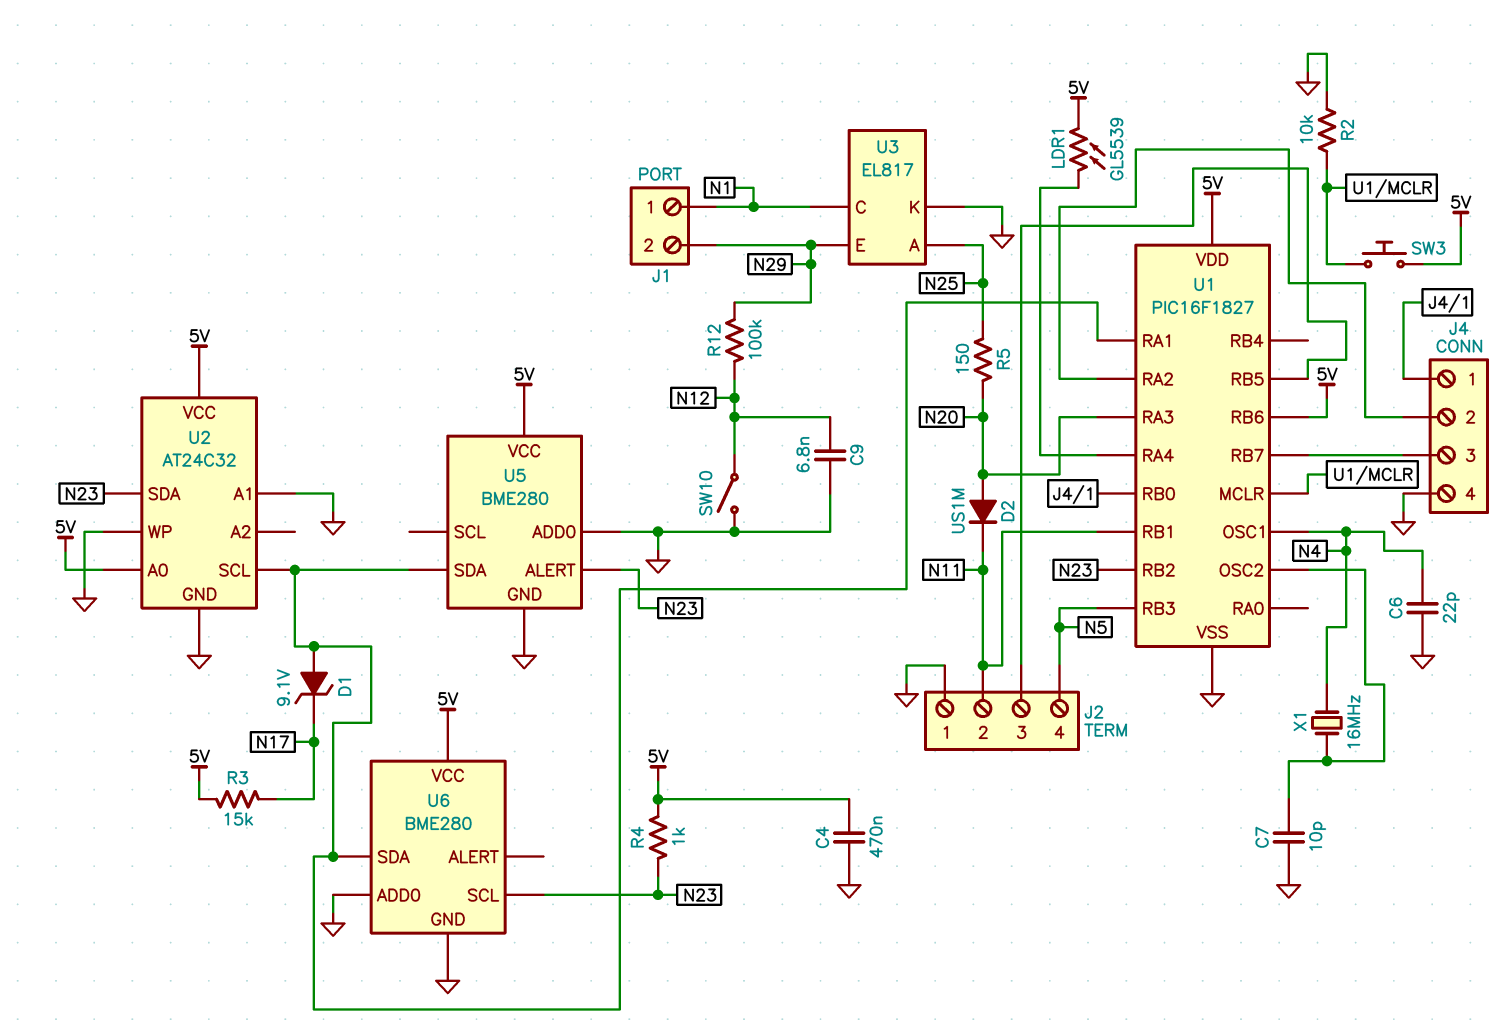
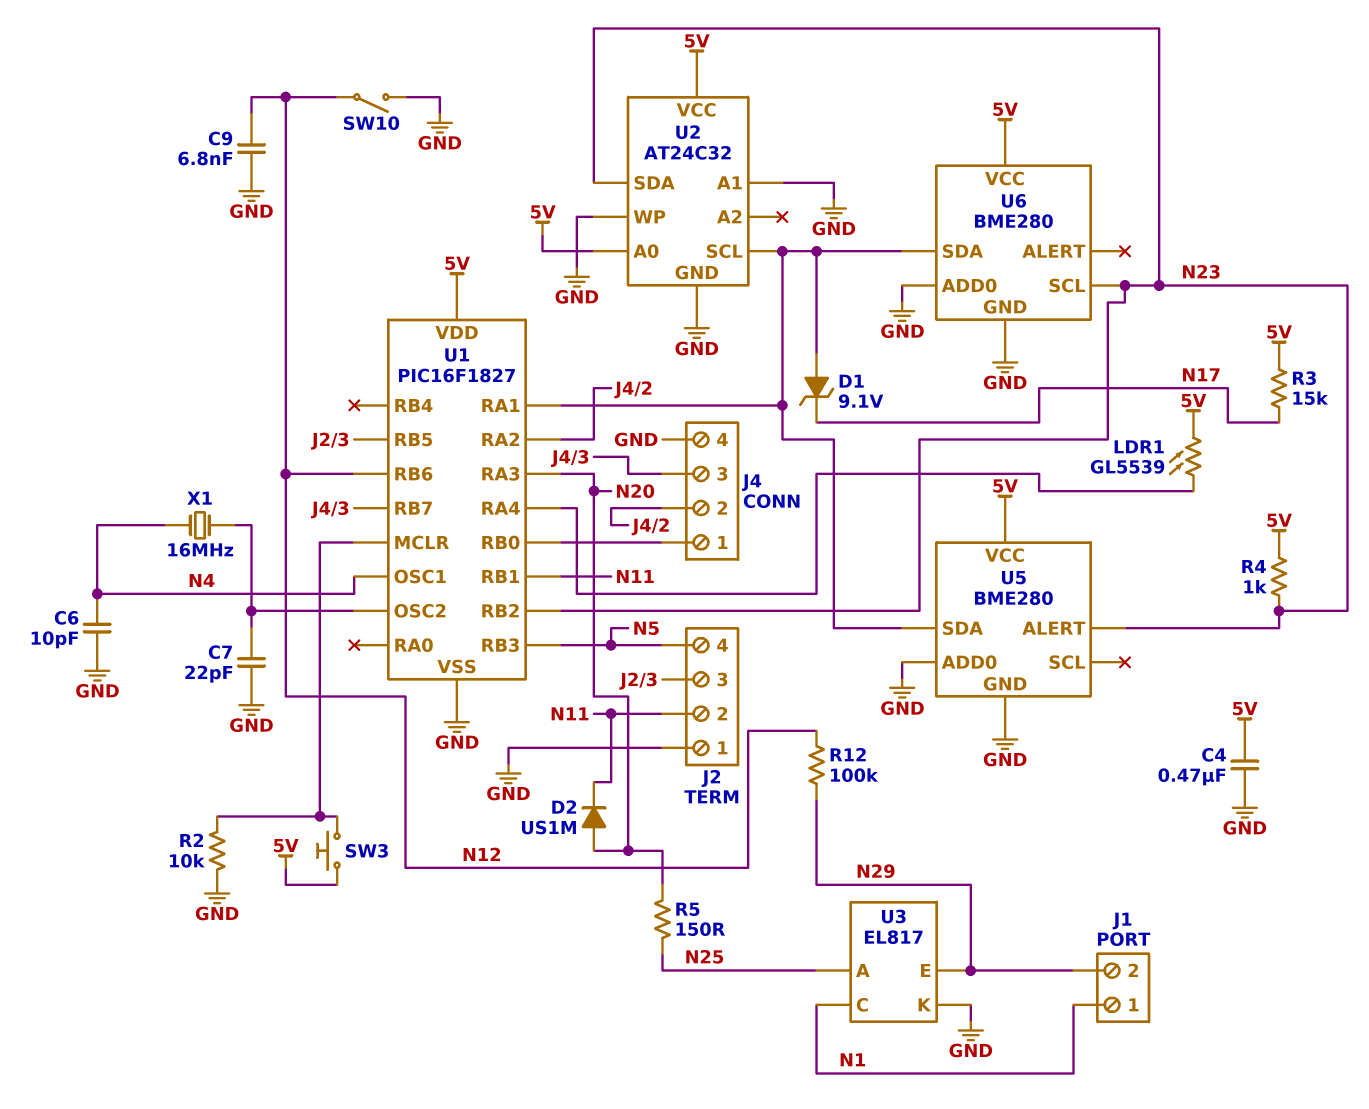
C6: 22pF (GND, N4) -> 10pF (GND, N4)
C7: 10pF (GND, U1/OSC2) -> 22pF (GND, U1/OSC2)
U1 pin RB6: 5V -> N12

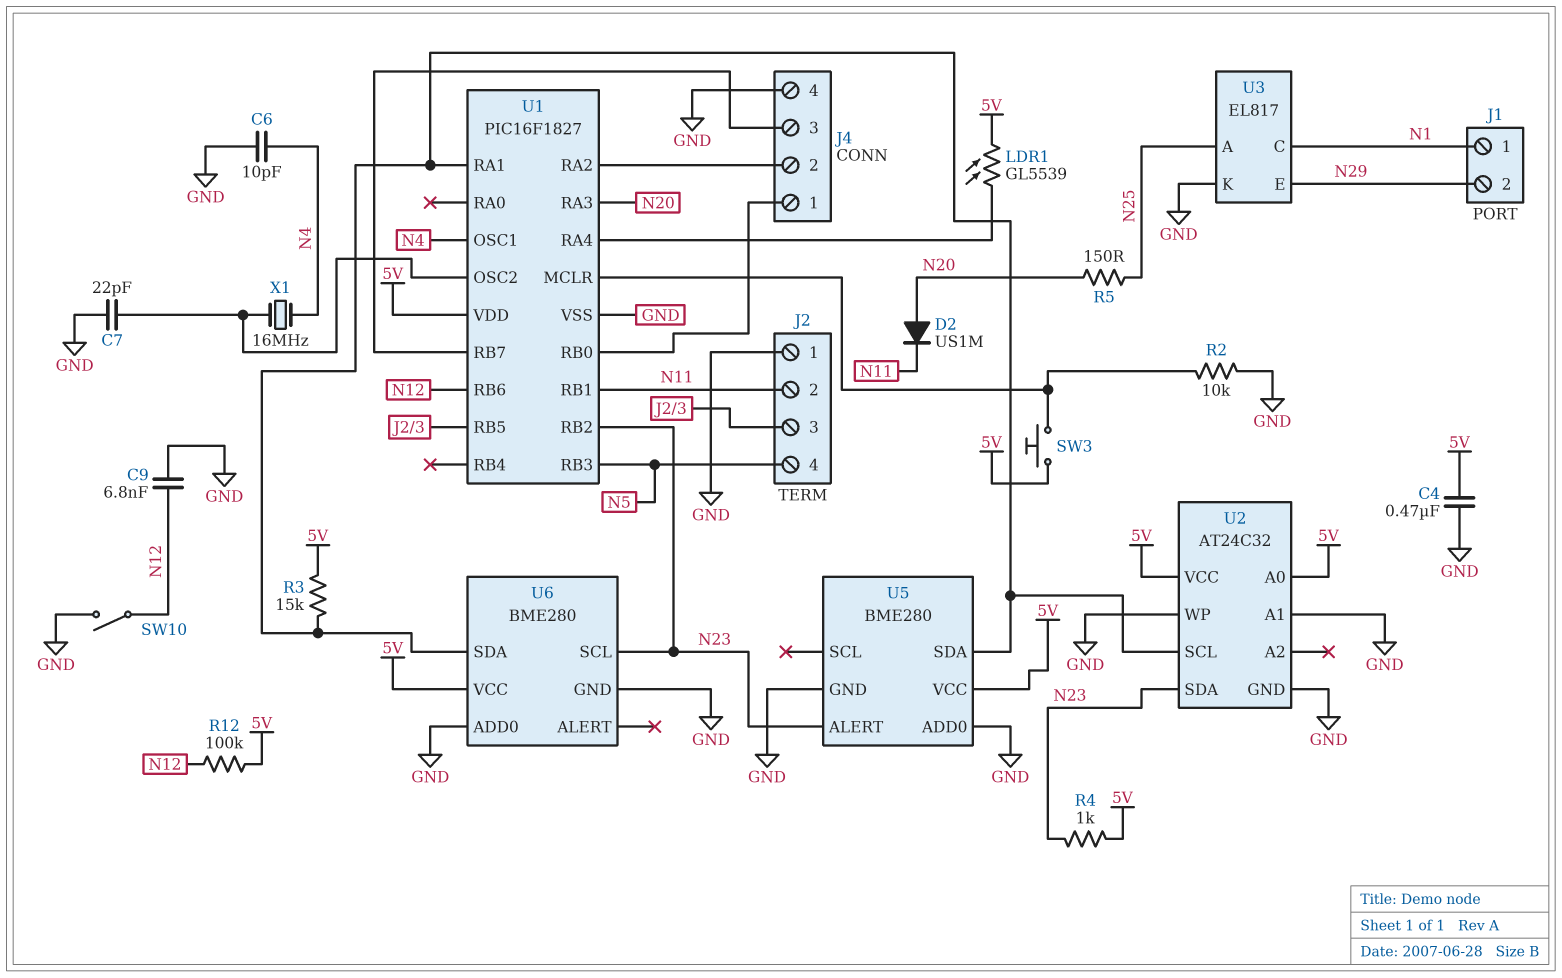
D1: zener 9.1V (A U1/RA1, K N17) -> none
R3: 15k (5V, N17) -> 15k (5V, U1/RA1)
R12: 100k (N12, N29) -> 100k (5V, N12)

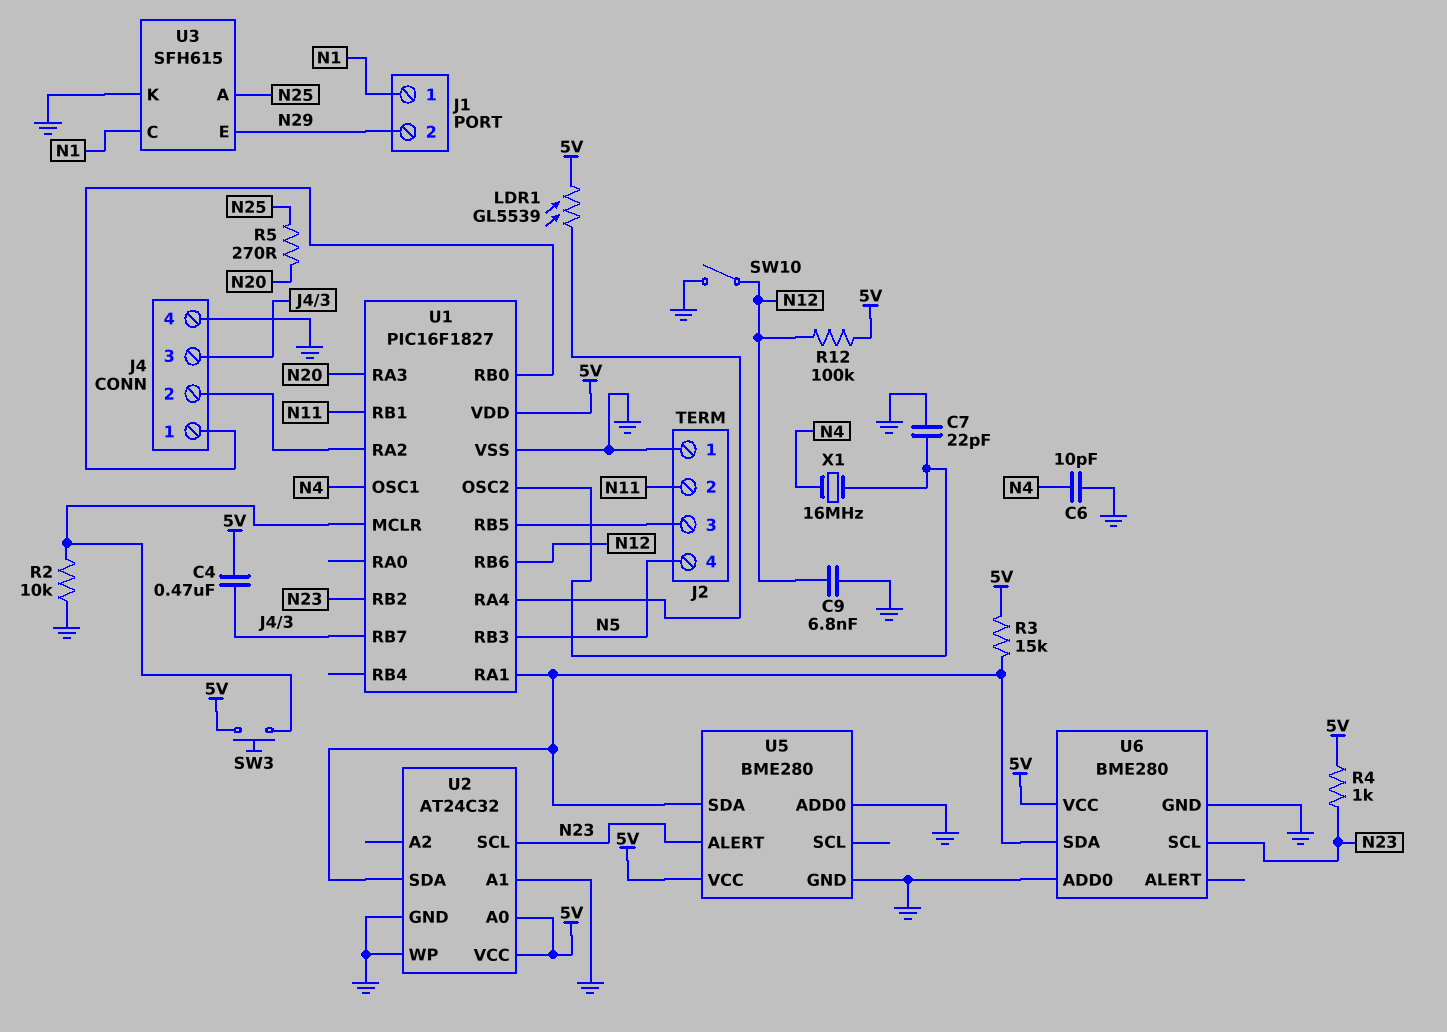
C4: 470nF (5V, GND) -> 470nF (5V, J4/3)
D2: diode US1M (A N20, K N11) -> none
R5: 150 (N20, N25) -> 270 (N20, N25)
U2 pin SCL: U1/RA1 -> N23
U2 pin SDA: N23 -> U1/RA1
U3: EL817 -> SFH615

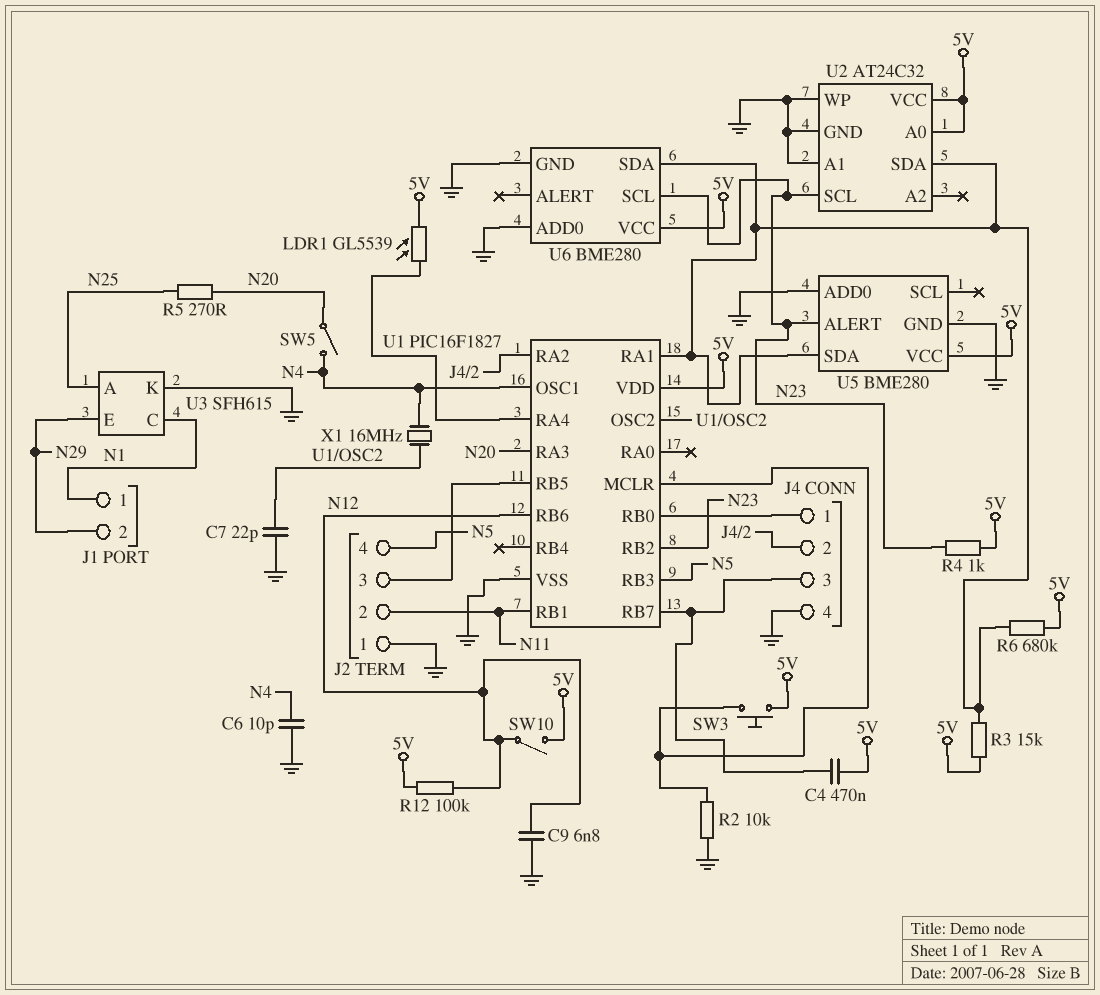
R6: none -> 680k (5V, U1/RA1)
SW5: none -> switch (N4, N20)
SW10: switch (GND, N12) -> switch (5V, N12)

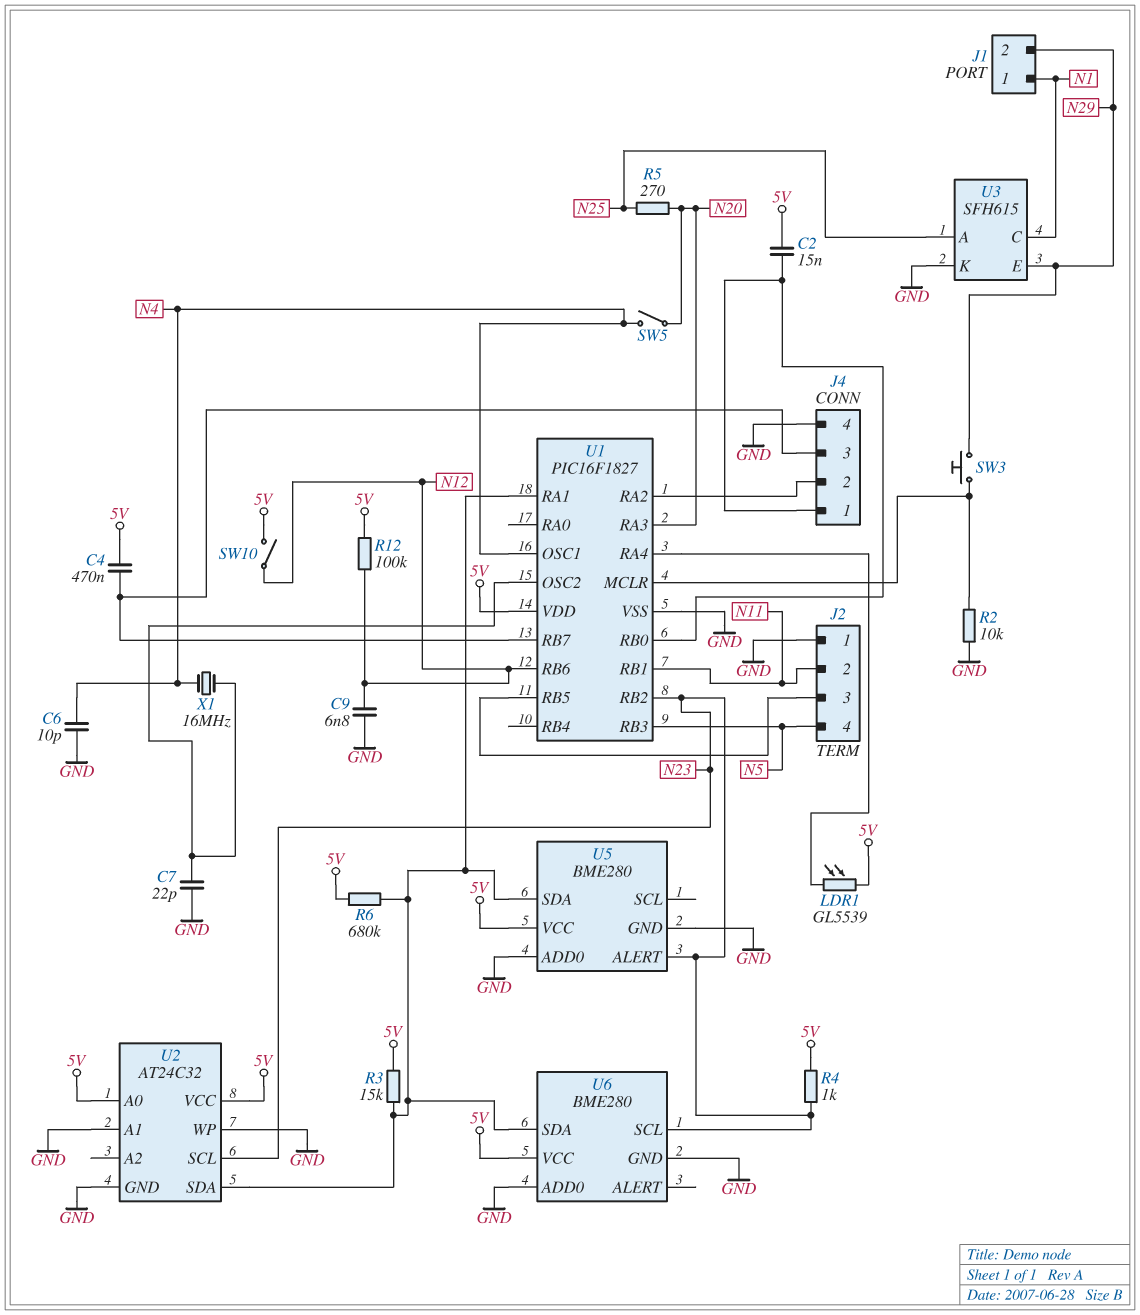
C2: none -> 15nF (5V, J4/1)
SW3: button (5V, U1/MCLR) -> button (N29, U1/MCLR)

